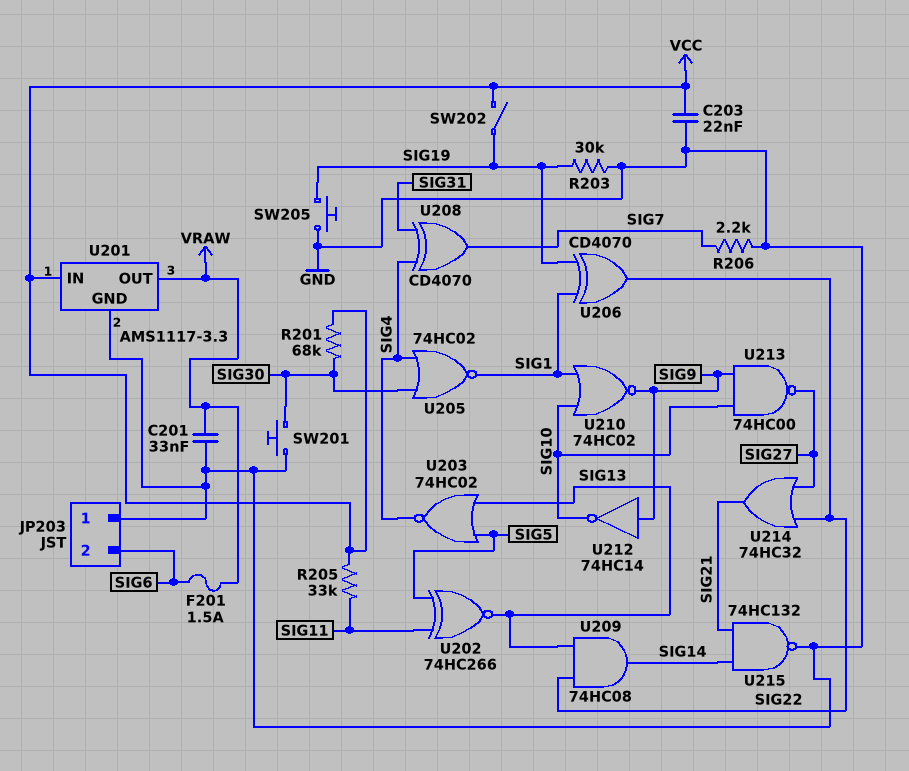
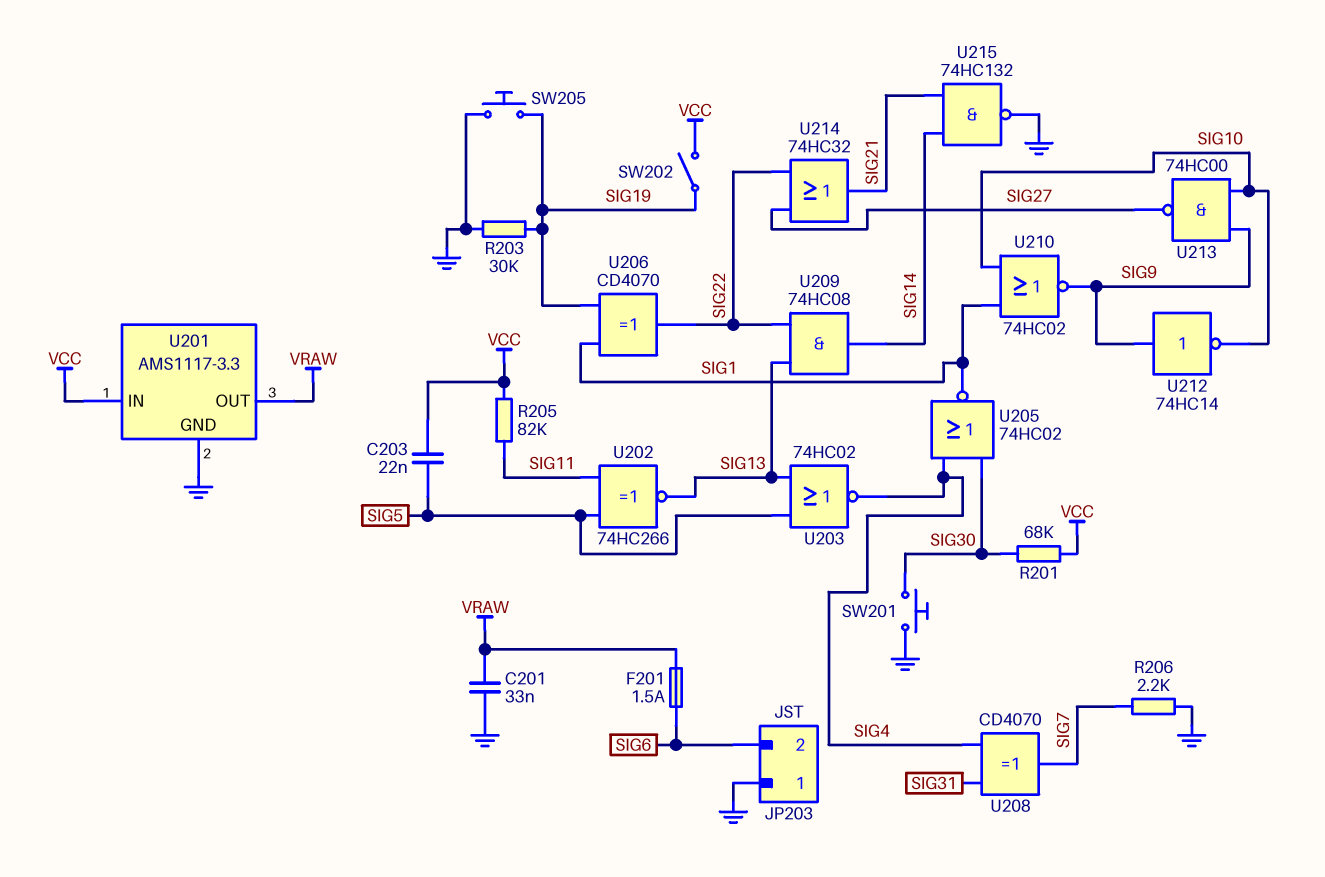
C203: 22nF (GND, VCC) -> 22nF (SIG5, VCC)
R205: 33k (SIG11, VCC) -> 82k (SIG11, VCC)

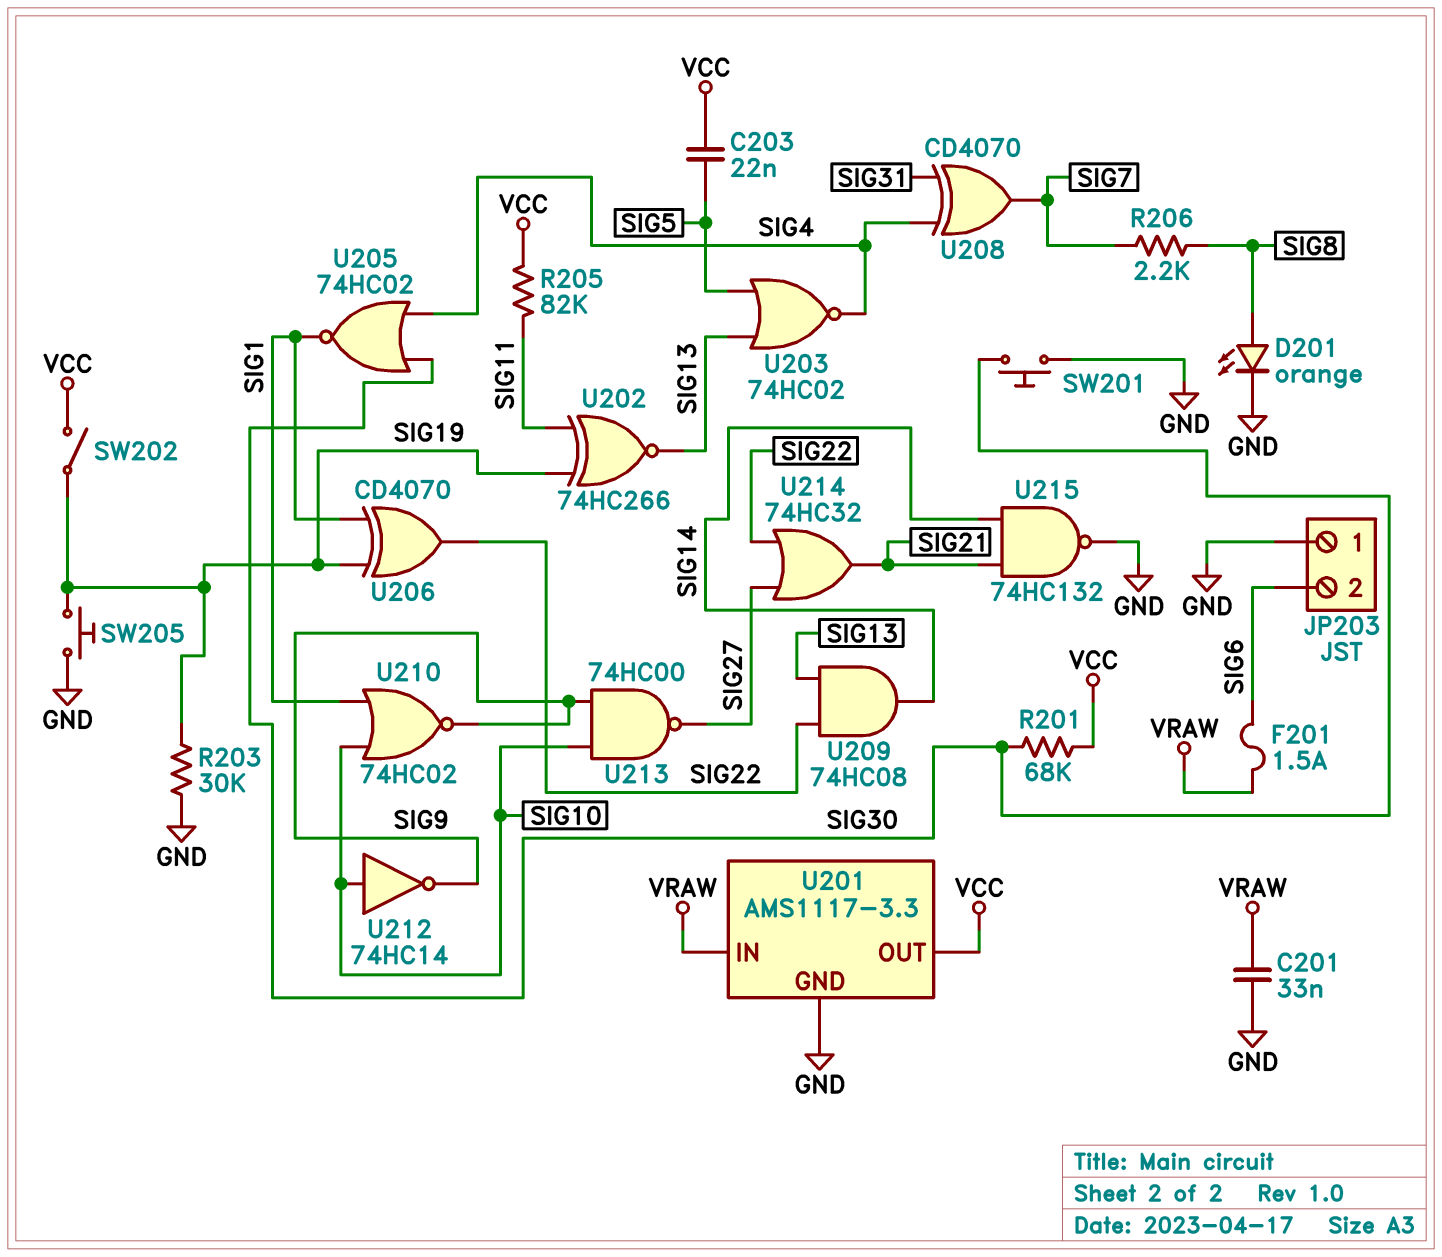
D201: none -> LED orange (A SIG8, K GND)
R206: 2.2k (GND, SIG7) -> 2.2k (SIG7, SIG8)
U201 pin IN: VCC -> VRAW
U201 pin OUT: VRAW -> VCC
U202: XNOR 74HC266 (in SIG5, in SIG11, out SIG13) -> XNOR 74HC266 (in SIG11, in SIG19, out SIG13)
U212: NOT 74HC14 (in SIG9, out SIG10) -> NOT 74HC14 (in SIG10, out SIG9)

